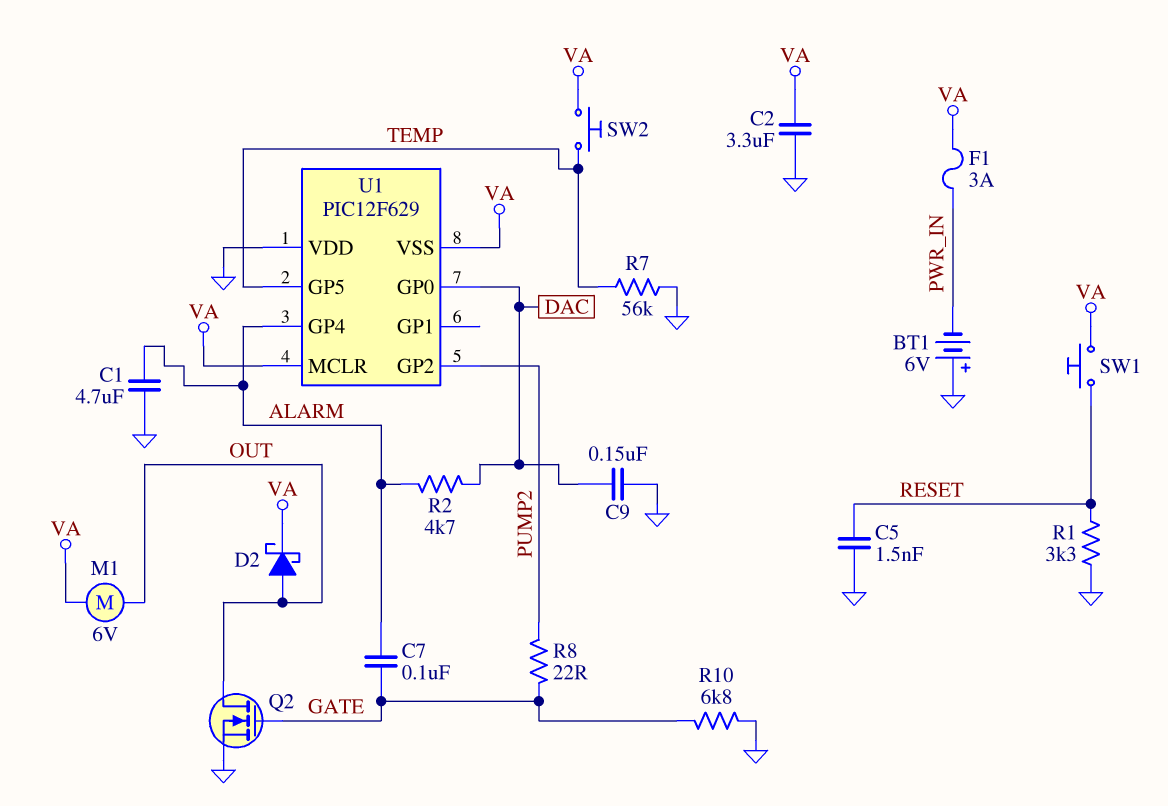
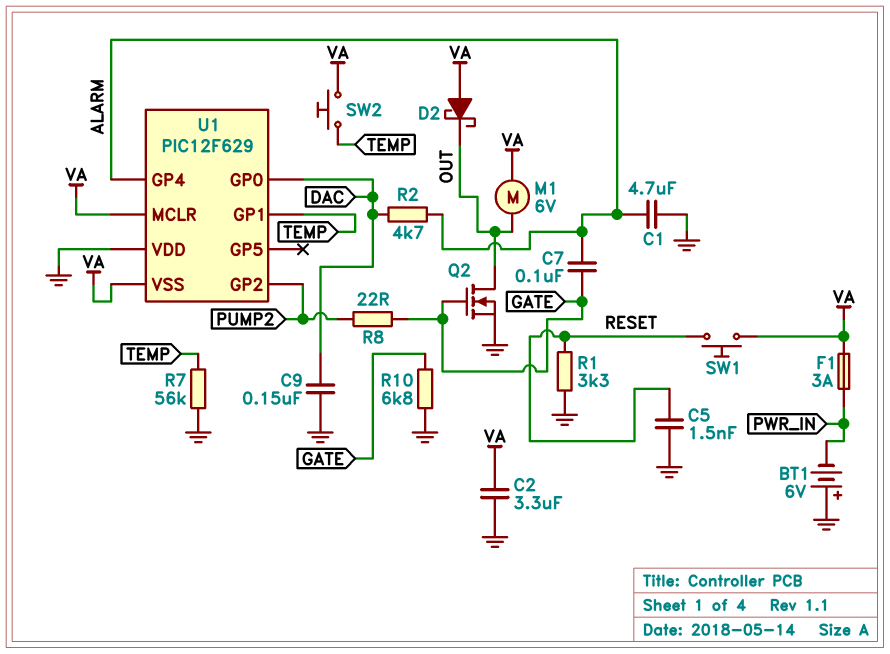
D2: schottky (A OUT, K VA) -> schottky (A VA, K OUT)
U1 pin GP1: none -> TEMP
U1 pin GP5: TEMP -> none

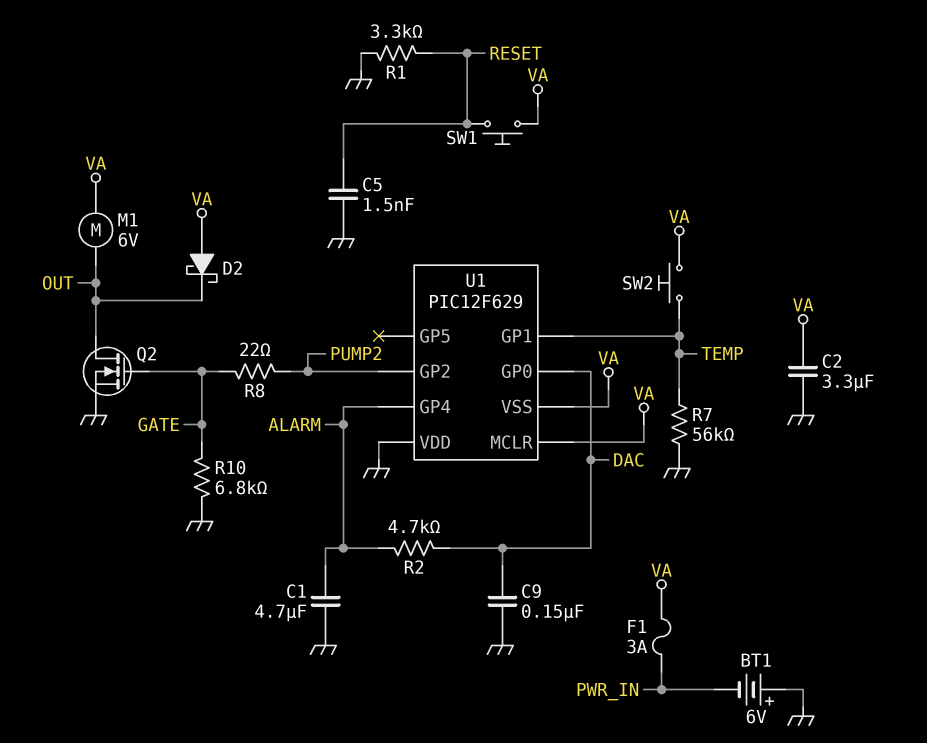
C7: 100nF (ALARM, GATE) -> none

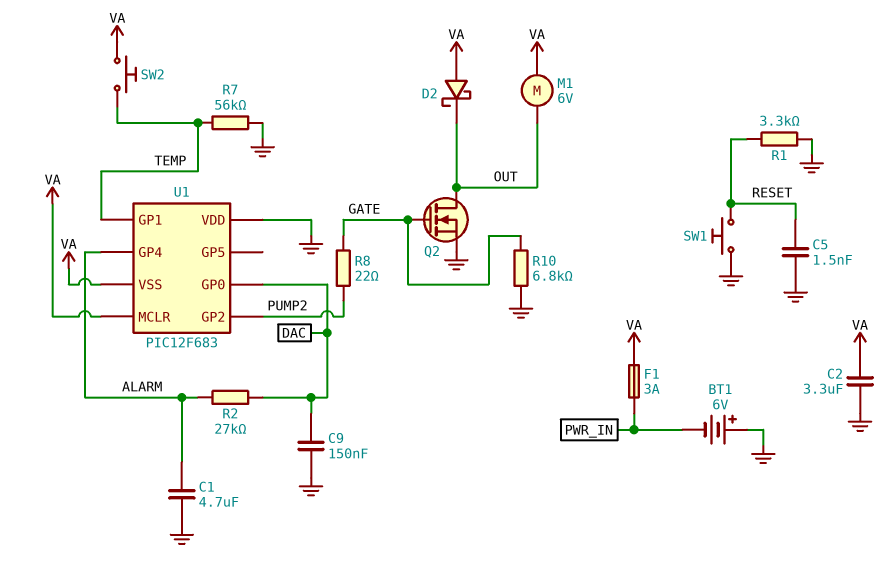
R2: 4.7k (ALARM, DAC) -> 27k (ALARM, DAC)
SW1: button (RESET, VA) -> button (GND, RESET)
U1: PIC12F629 -> PIC12F683

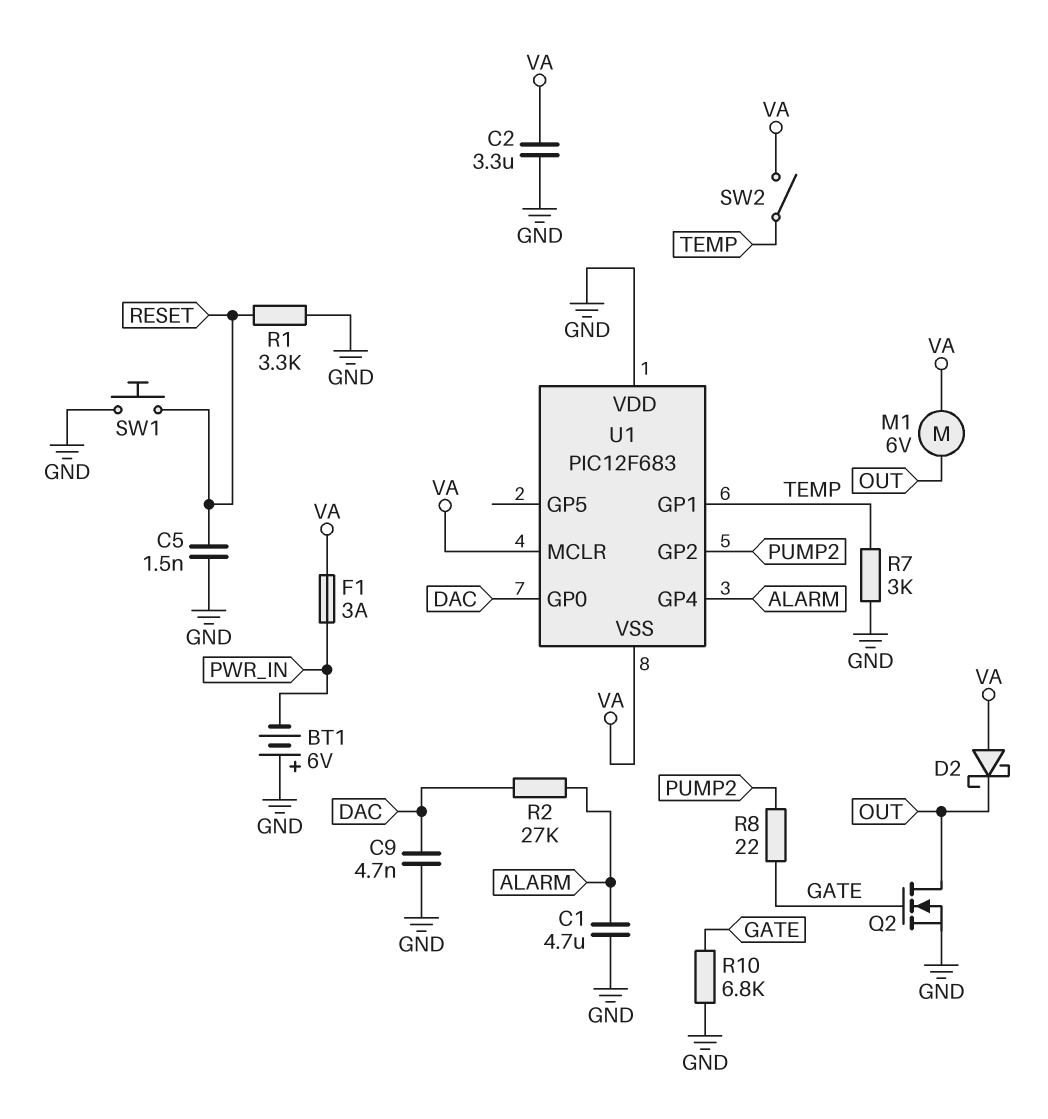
C9: 150nF (DAC, GND) -> 4.7nF (DAC, GND)
R7: 56k (GND, TEMP) -> 3k (GND, TEMP)
SW2: button (TEMP, VA) -> switch (TEMP, VA)

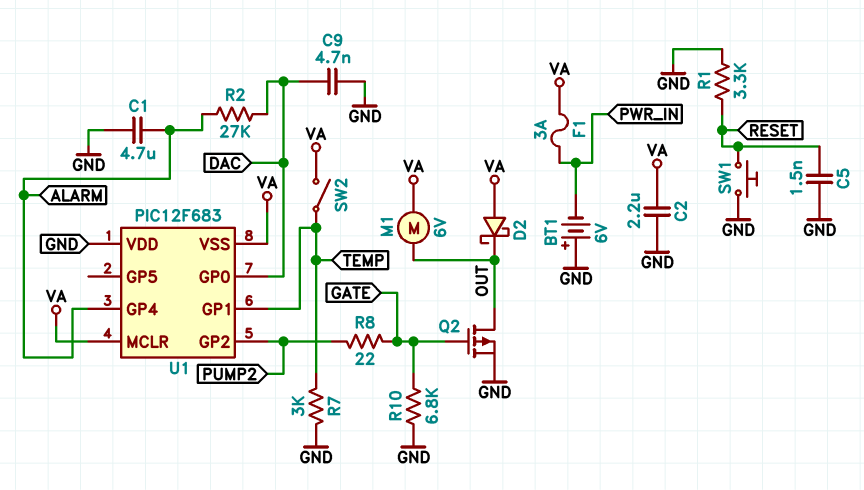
C2: 3.3uF (GND, VA) -> 2.2uF (GND, VA)
Q2: NMOS (G GATE, D OUT, S GND) -> PMOS (G GATE, D OUT, S GND)

